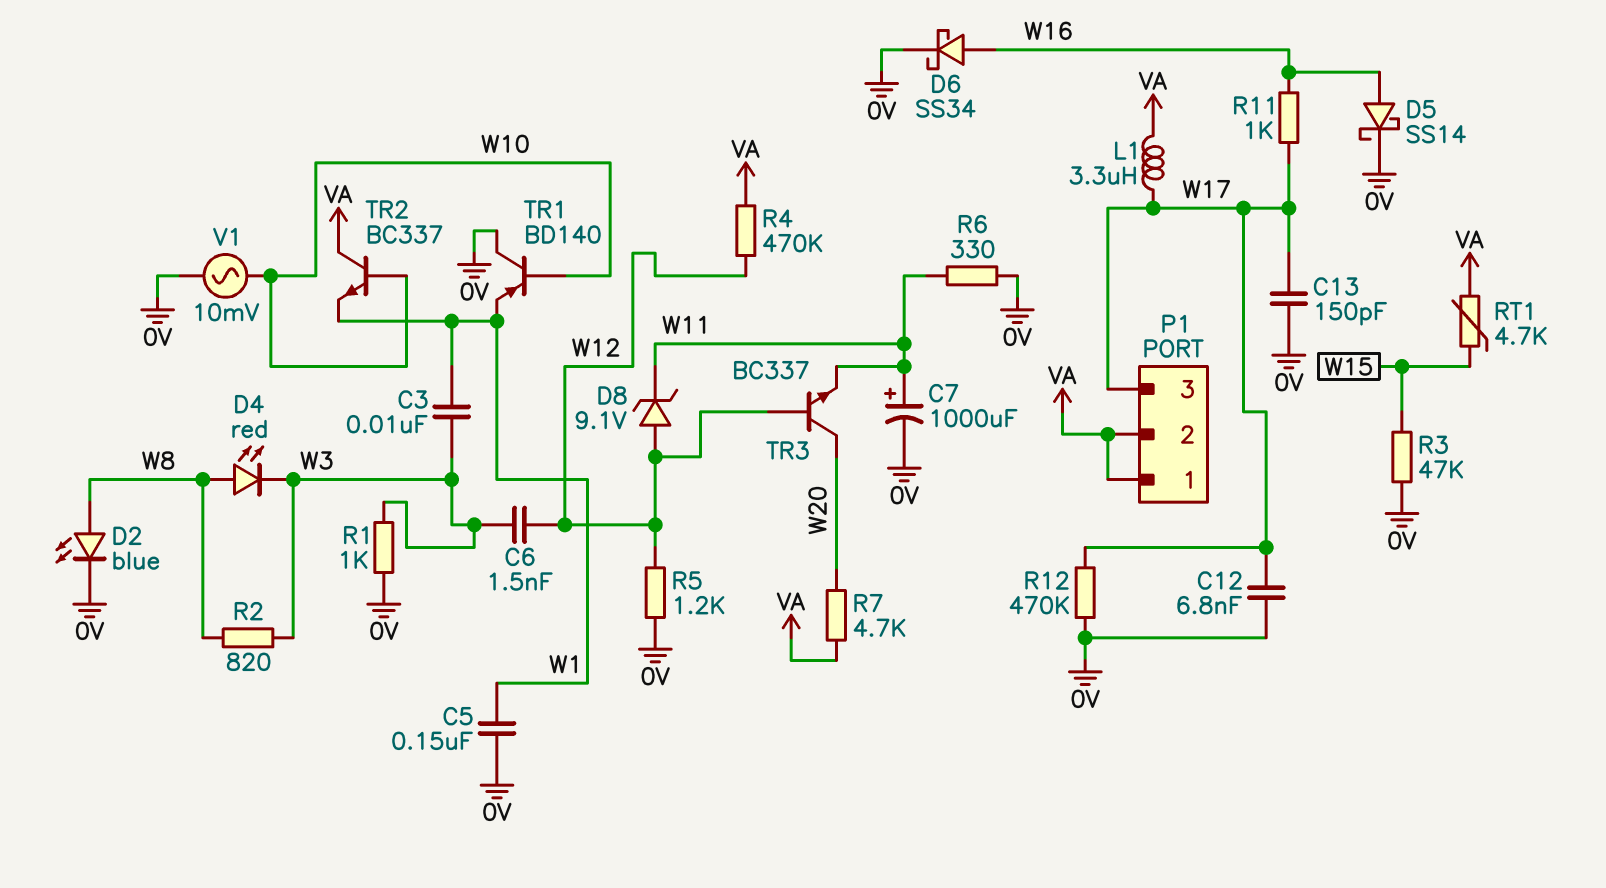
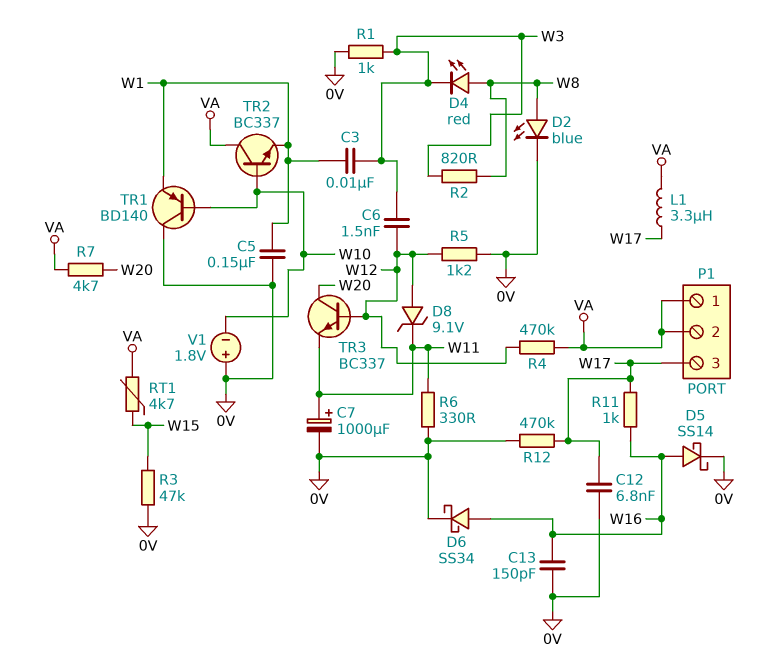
C13: 150pF (0V, W17) -> 150pF (0V, W16)
V1: AC 10mV (0V, W10) -> 1.8V (plus 0V, minus W10)

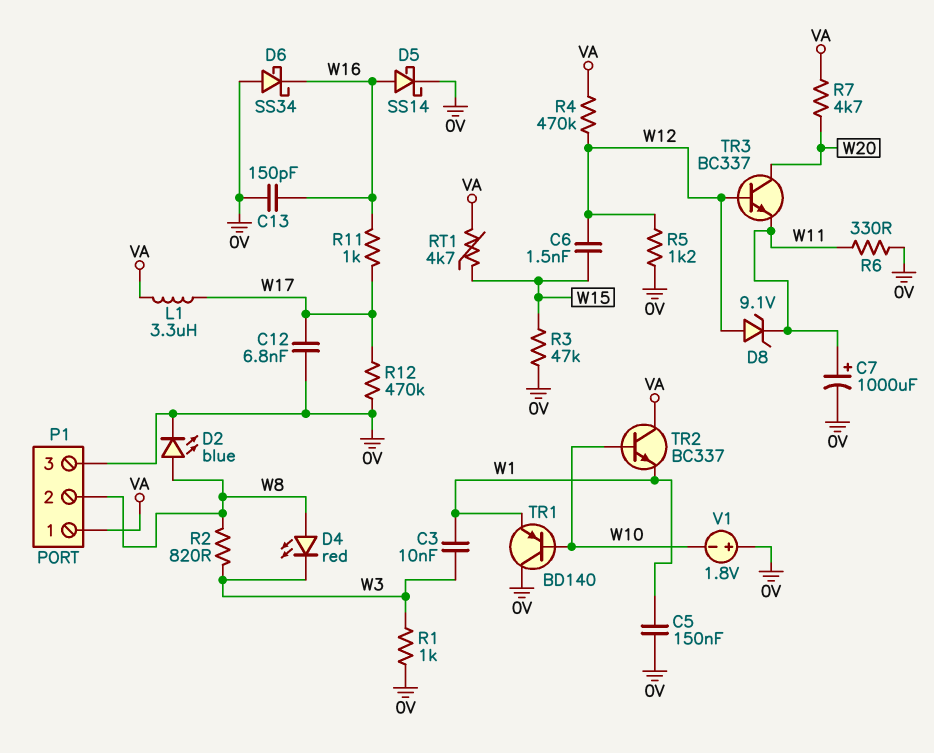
C6: 1.5nF (W3, W12) -> 1.5nF (W12, W15)
D6: schottky SS34 (A W16, K 0V) -> schottky SS34 (A 0V, K W16)
P1 pin 2: VA -> W8
P1 pin 3: W17 -> 0V

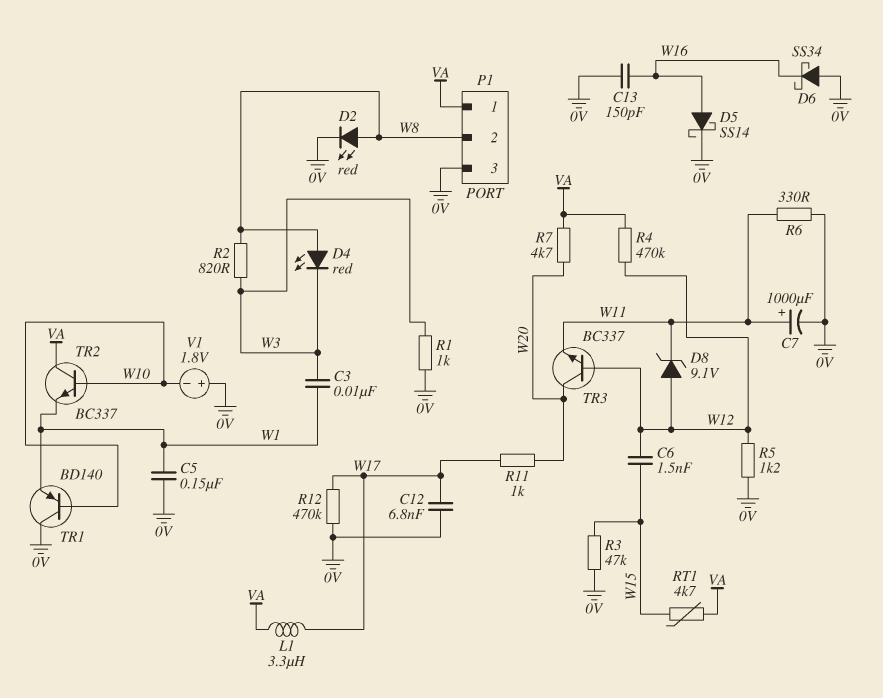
D2: LED blue (A W8, K 0V) -> LED red (A W8, K 0V)
R11: 1k (W16, W17) -> 1k (W17, W20)

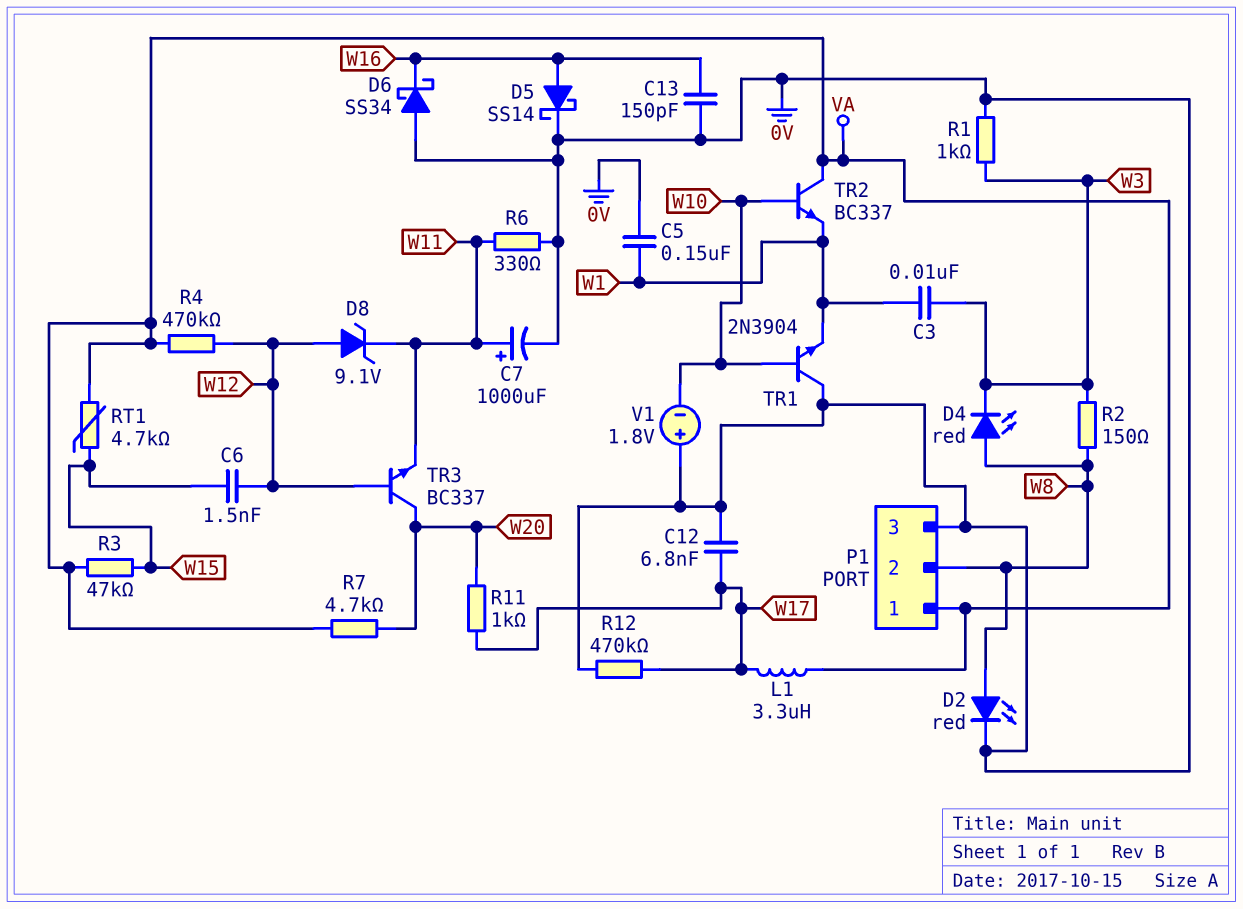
R2: 820 (W3, W8) -> 150 (W3, W8)
R3: 47k (0V, W15) -> 47k (VA, W15)
R5: 1.2k (0V, W12) -> none
TR1: PNP BD140 (B W10, C 0V, E W1) -> NPN 2N3904 (B W10, C 0V, E W1)

